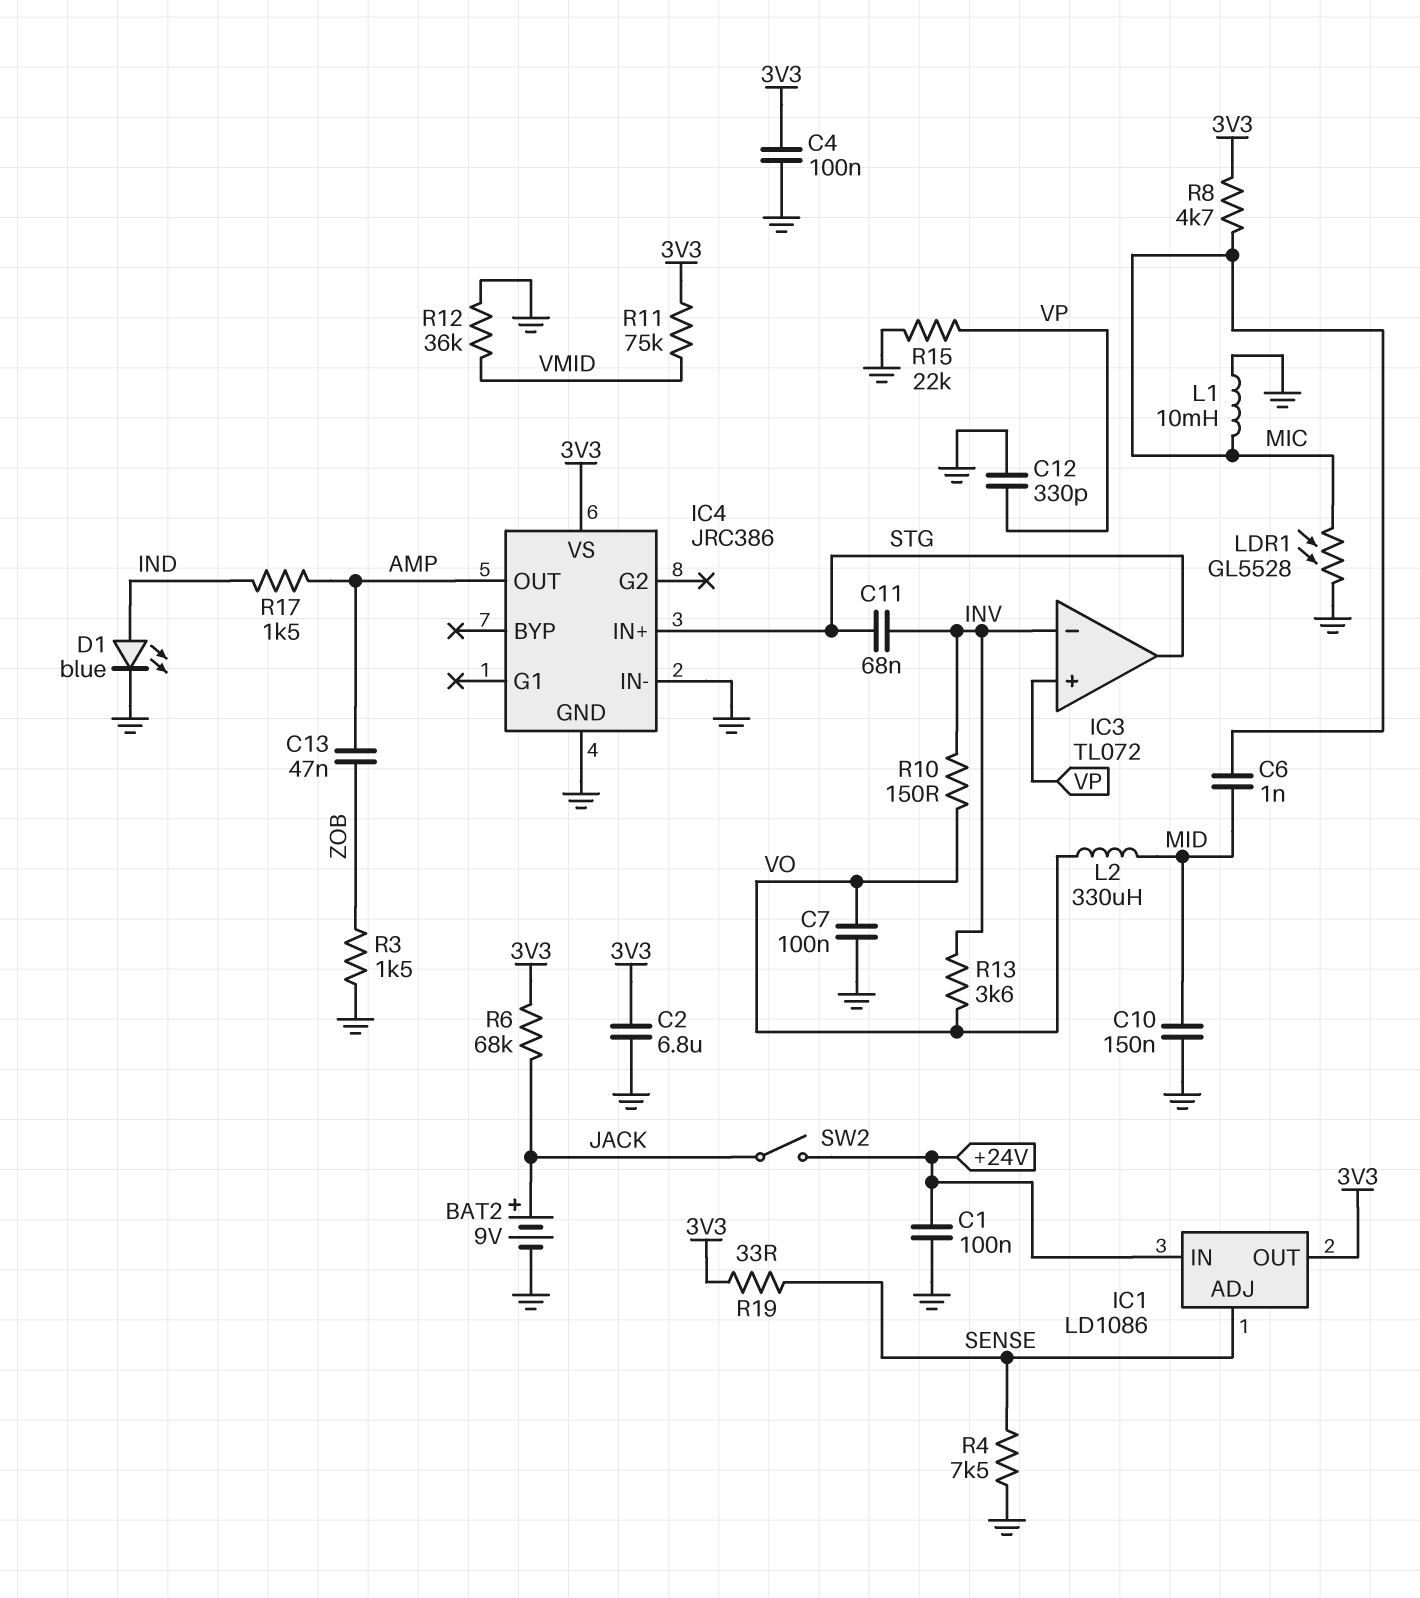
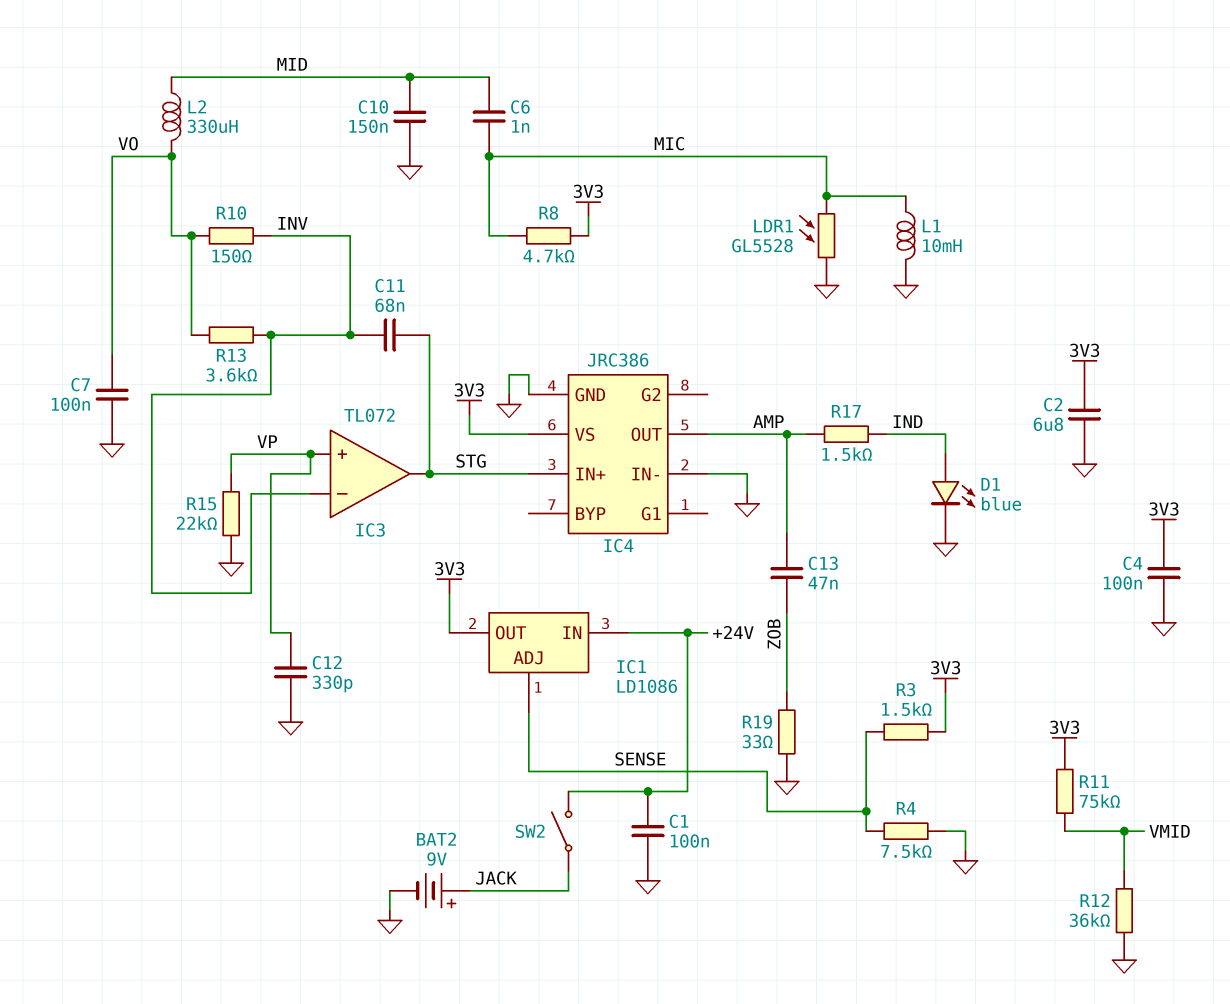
R3: 1.5k (GND, ZOB) -> 1.5k (3V3, SENSE)
R6: 68k (3V3, JACK) -> none
R19: 33 (3V3, SENSE) -> 33 (GND, ZOB)

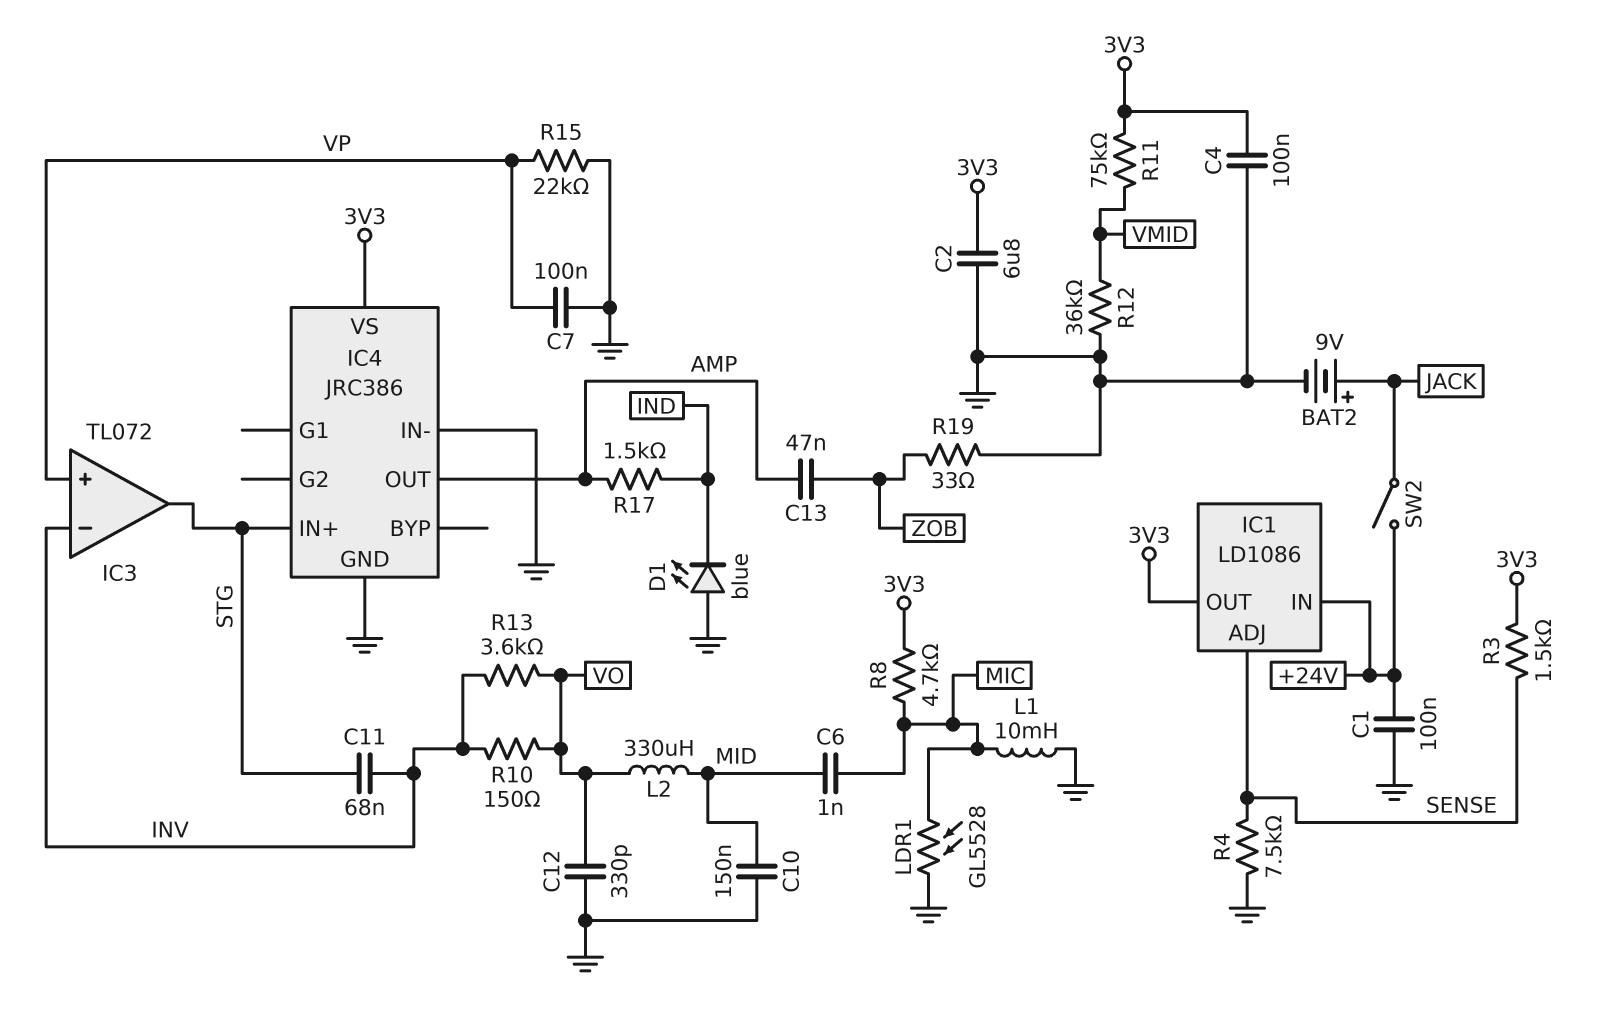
C7: 100nF (GND, VO) -> 100nF (GND, VP)
C12: 330pF (GND, VP) -> 330pF (GND, VO)
D1: LED blue (A IND, K GND) -> LED blue (A GND, K IND)

